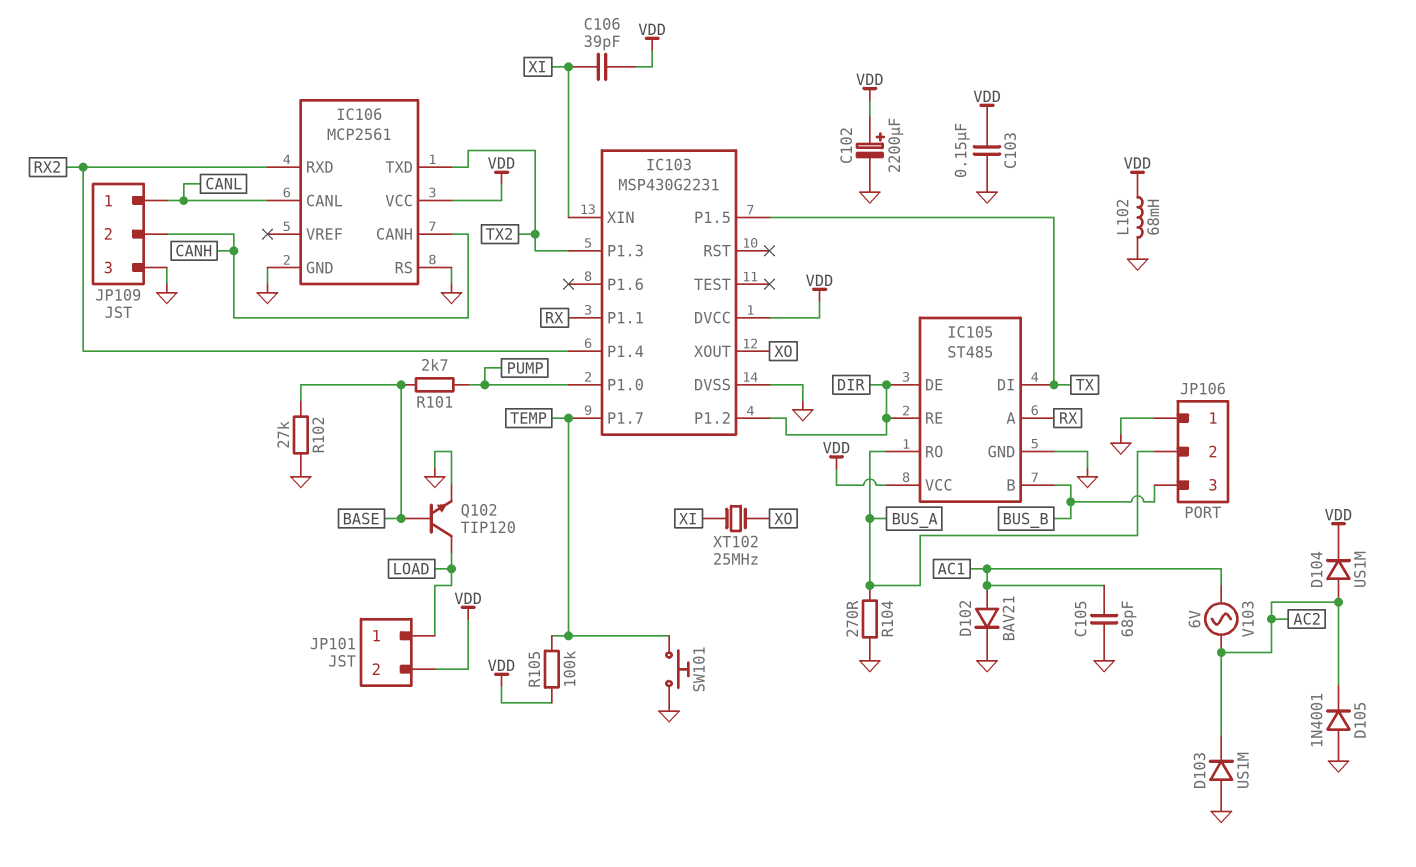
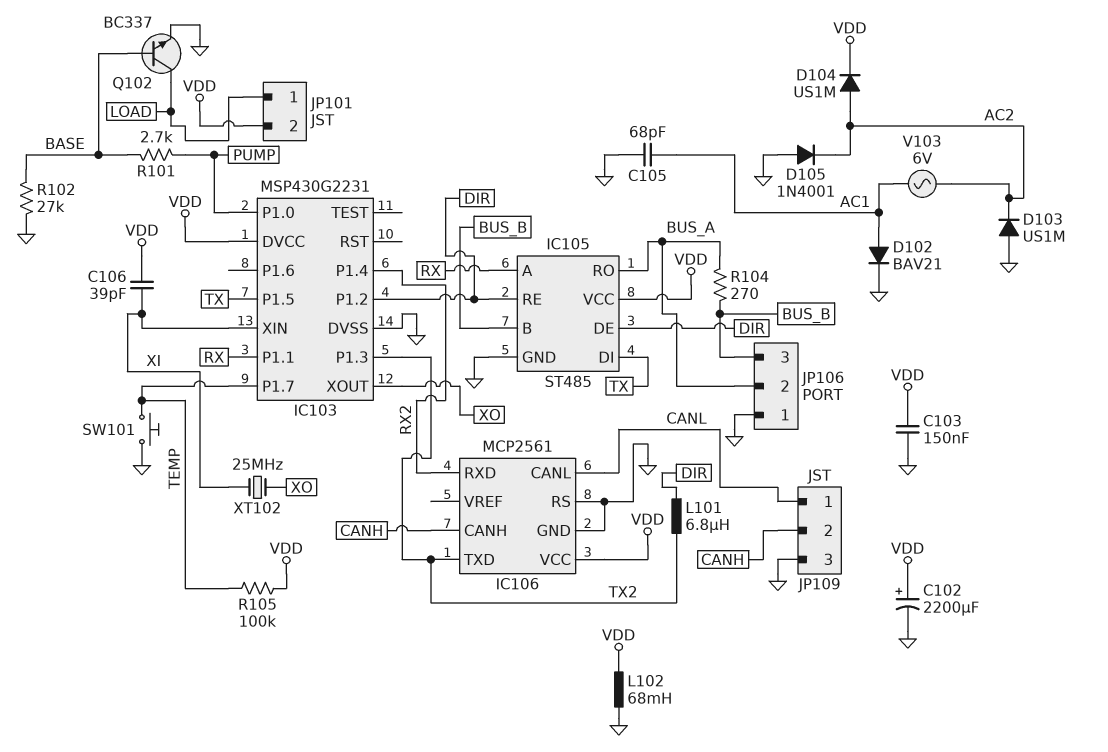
L101: none -> 6.8uH (DIR, TX2)
Q102: NPN TIP120 (B BASE, C LOAD, E GND) -> NPN BC337 (B BASE, C LOAD, E GND)
R104: 270 (BUS_A, GND) -> 270 (BUS_A, BUS_B)

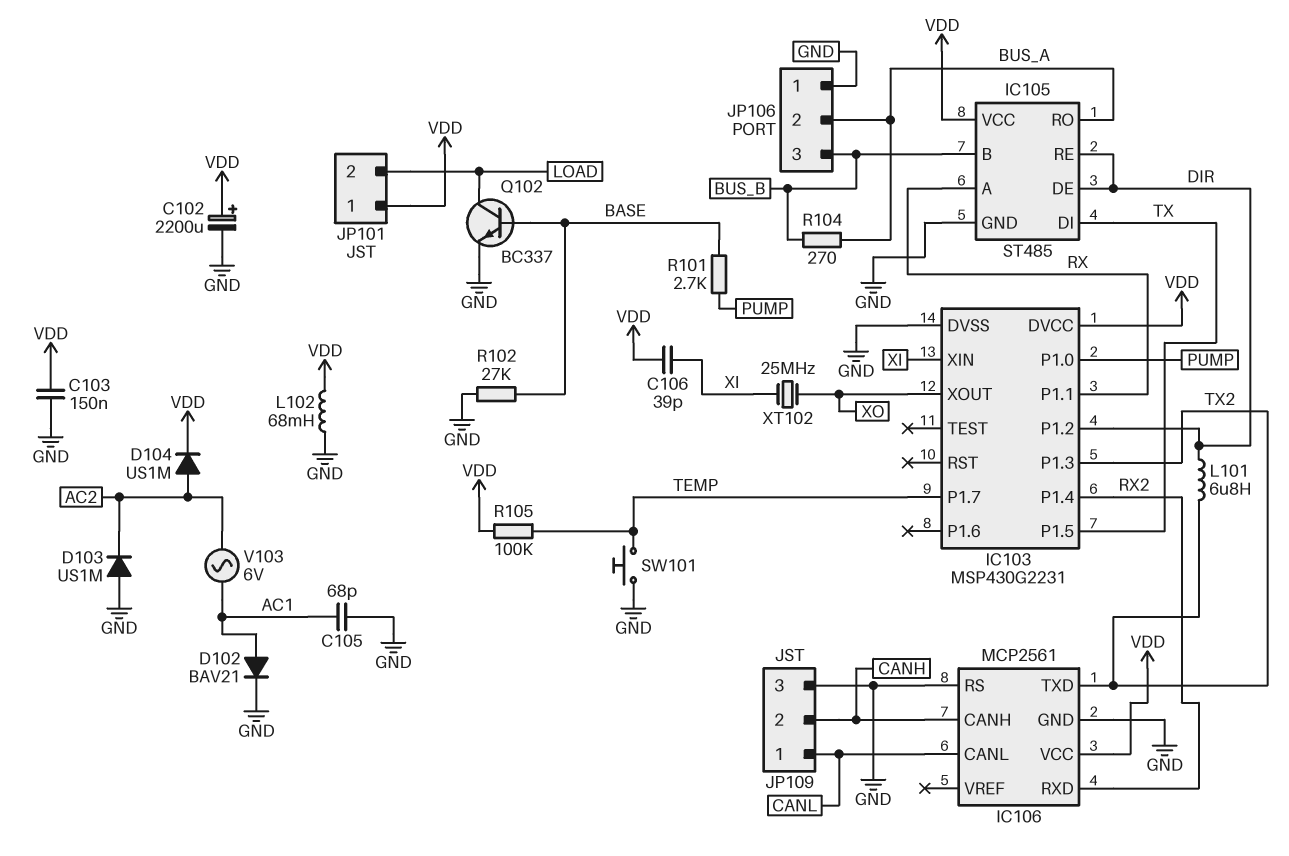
D105: diode 1N4001 (A GND, K AC2) -> none
JP101 pin 1: LOAD -> VDD
JP101 pin 2: VDD -> LOAD

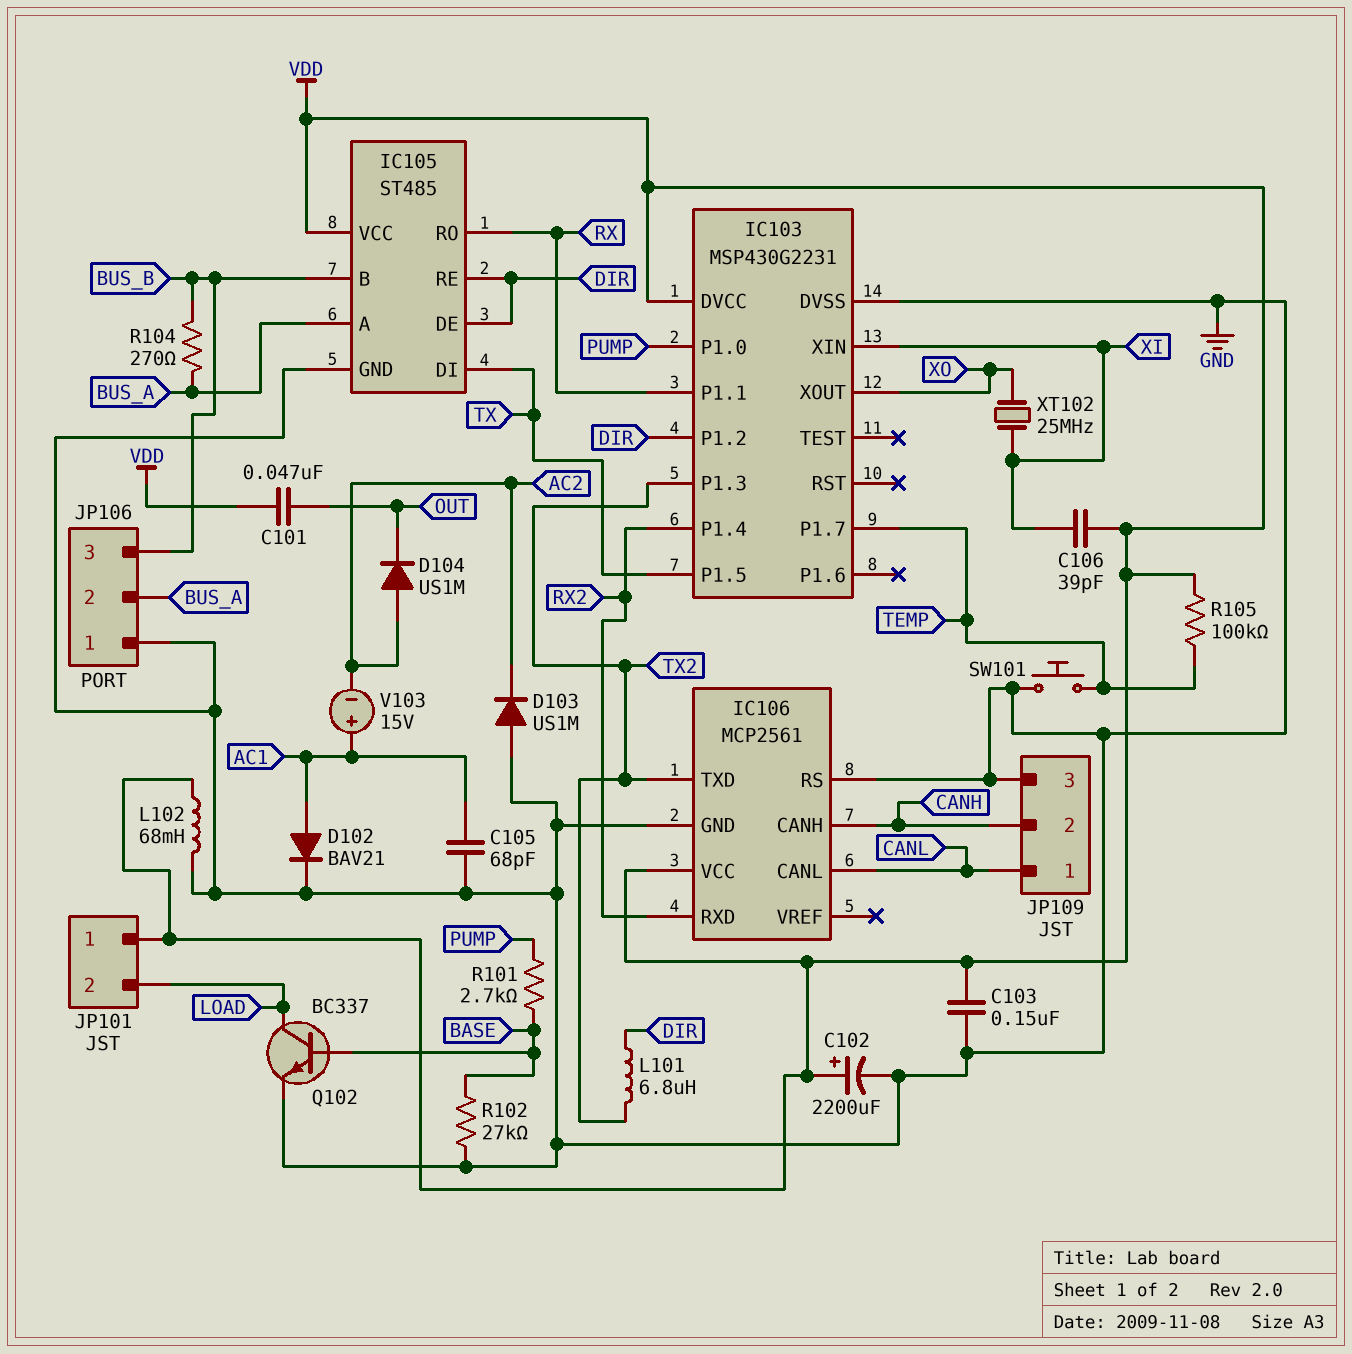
C101: none -> 47nF (OUT, VDD)
D104: diode US1M (A AC2, K VDD) -> diode US1M (A AC2, K OUT)
IC105 pin A: RX -> BUS_A
IC105 pin RO: BUS_A -> RX
V103: AC 6V (AC1, AC2) -> 15V (plus AC1, minus AC2)

